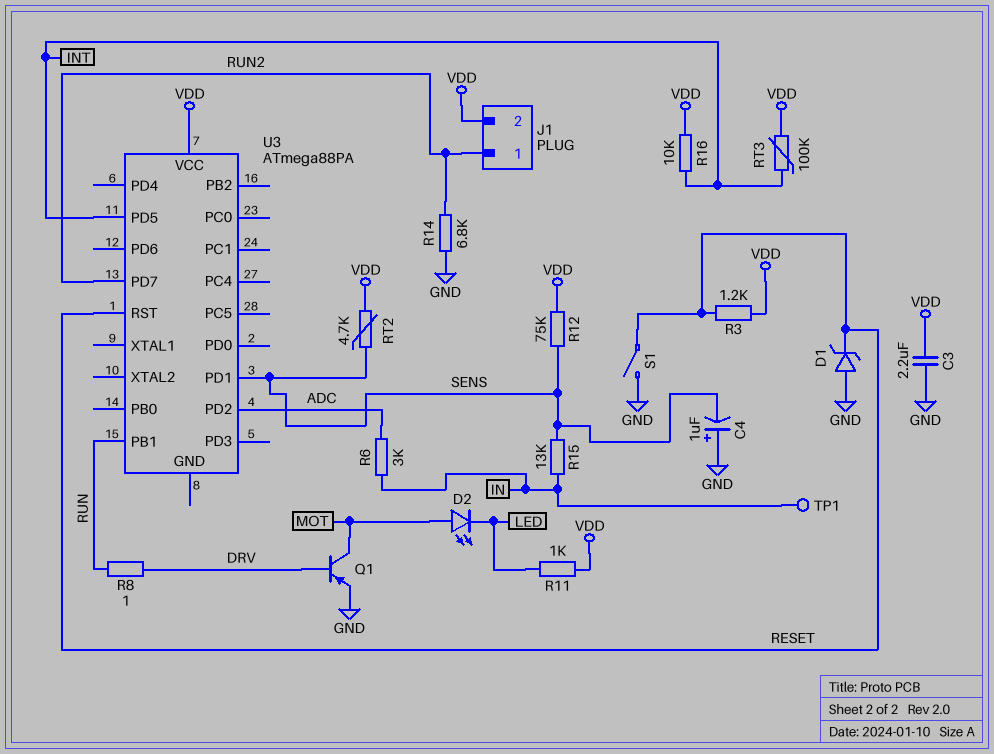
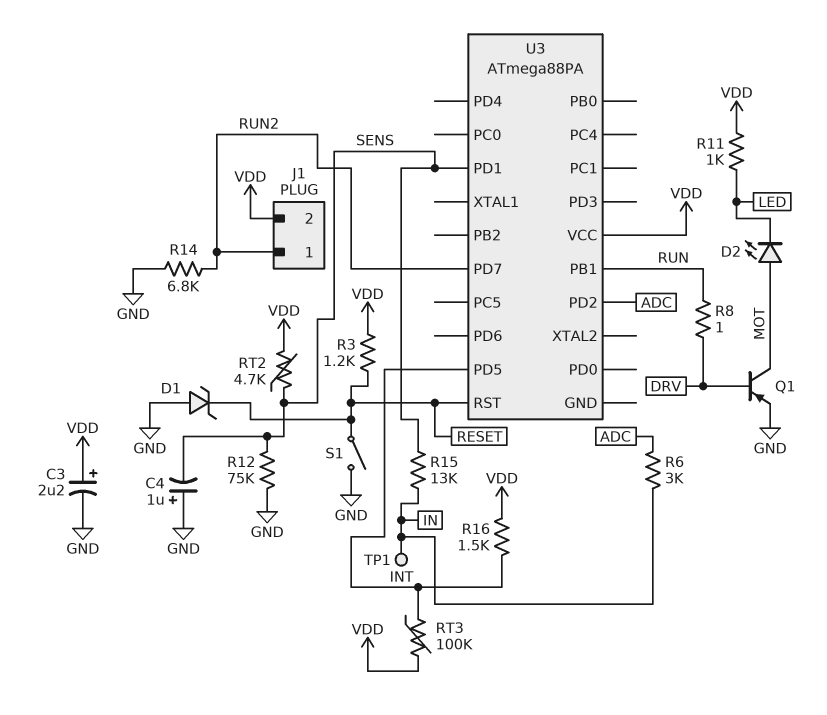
C3: 2.2uF (GND, VDD) -> 2.2uF (plus VDD, minus GND)
R12: 75k (SENS, VDD) -> 75k (GND, SENS)
R16: 10k (INT, VDD) -> 1.5k (INT, VDD)

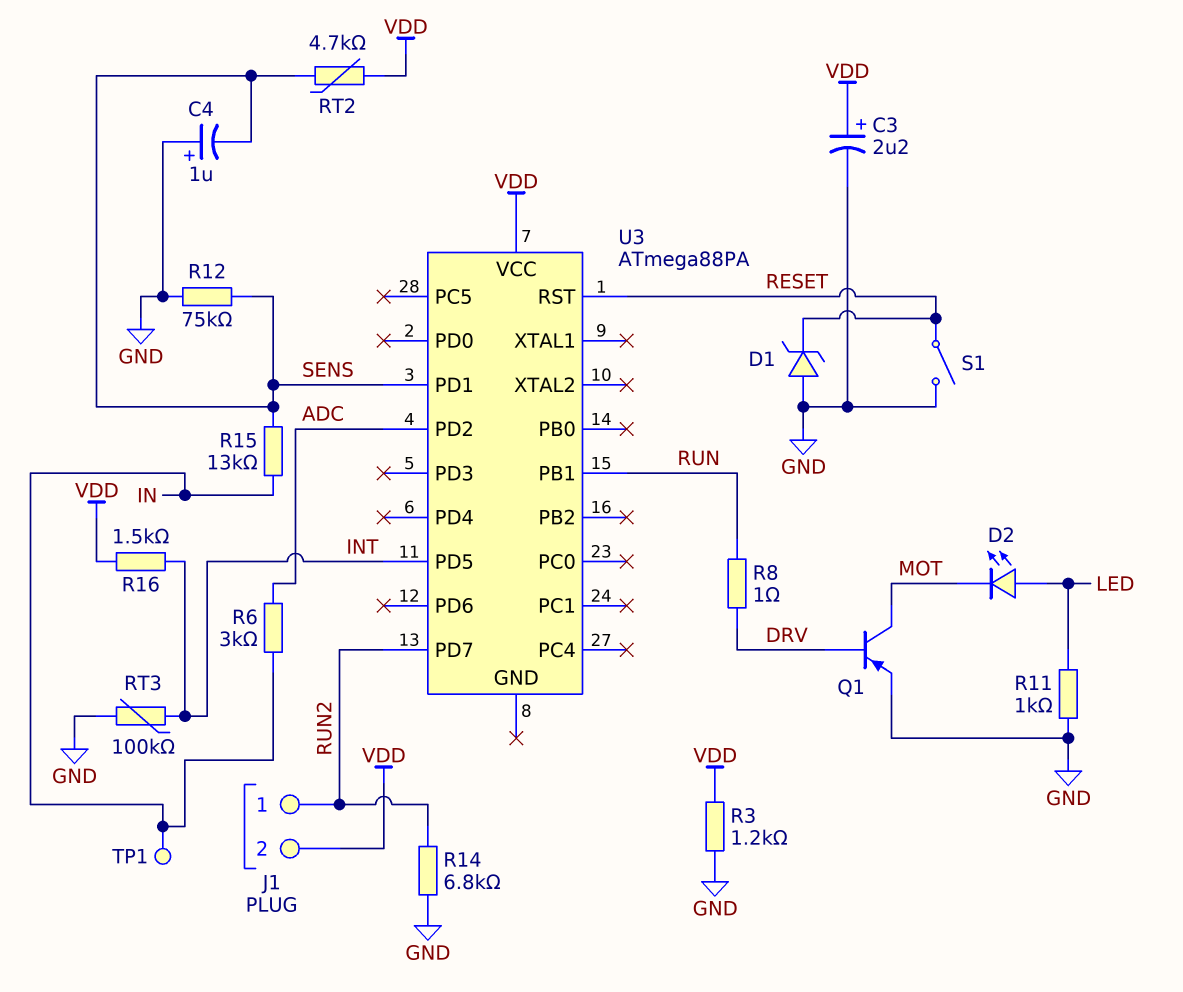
D2: LED (A MOT, K LED) -> LED (A LED, K MOT)
R3: 1.2k (RESET, VDD) -> 1.2k (GND, VDD)
R11: 1k (LED, VDD) -> 1k (GND, LED)
RT3: 100k (INT, VDD) -> 100k (GND, INT)

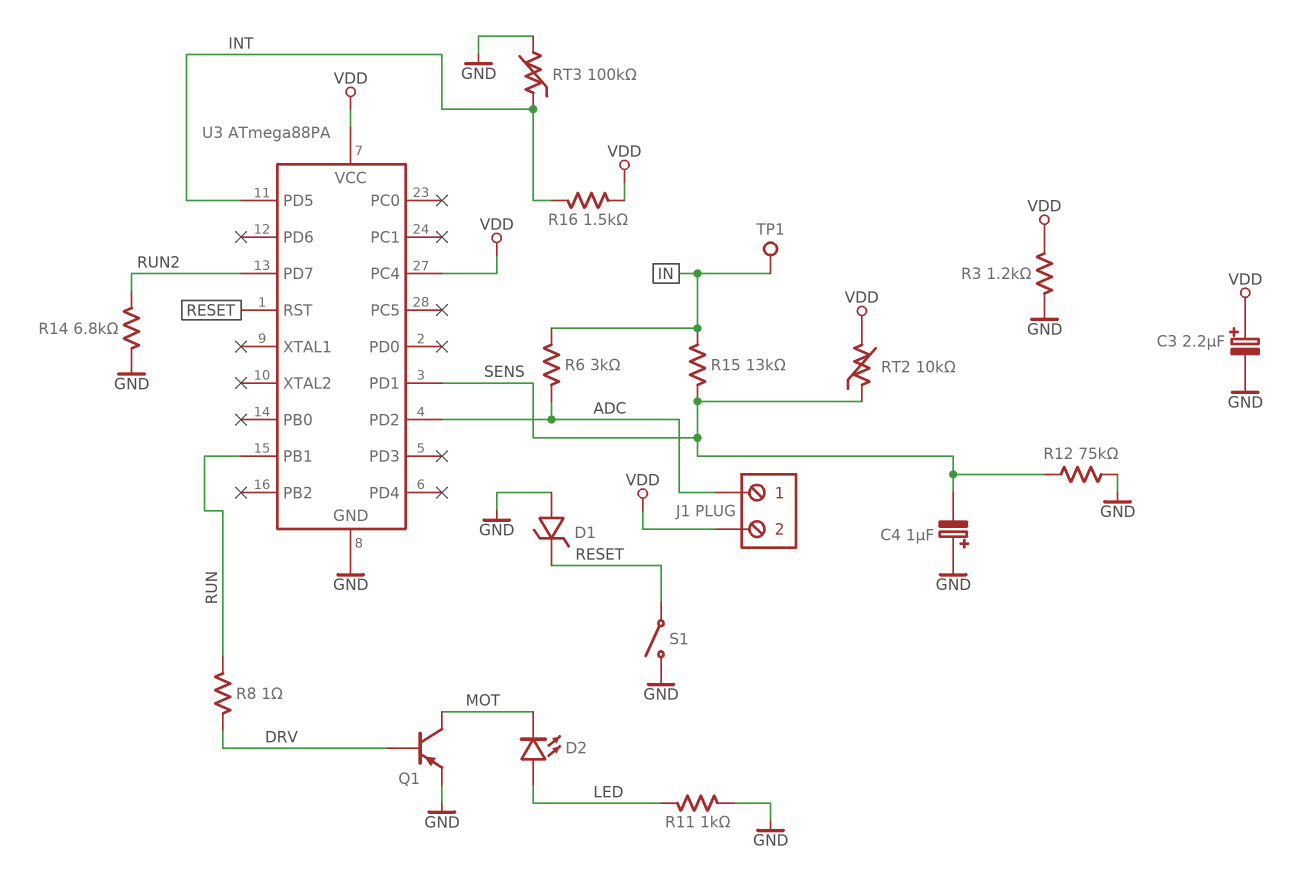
J1 pin 1: RUN2 -> ADC
RT2: 4.7k (SENS, VDD) -> 10k (SENS, VDD)
U3 pin GND: none -> GND
U3 pin PC4: none -> VDD

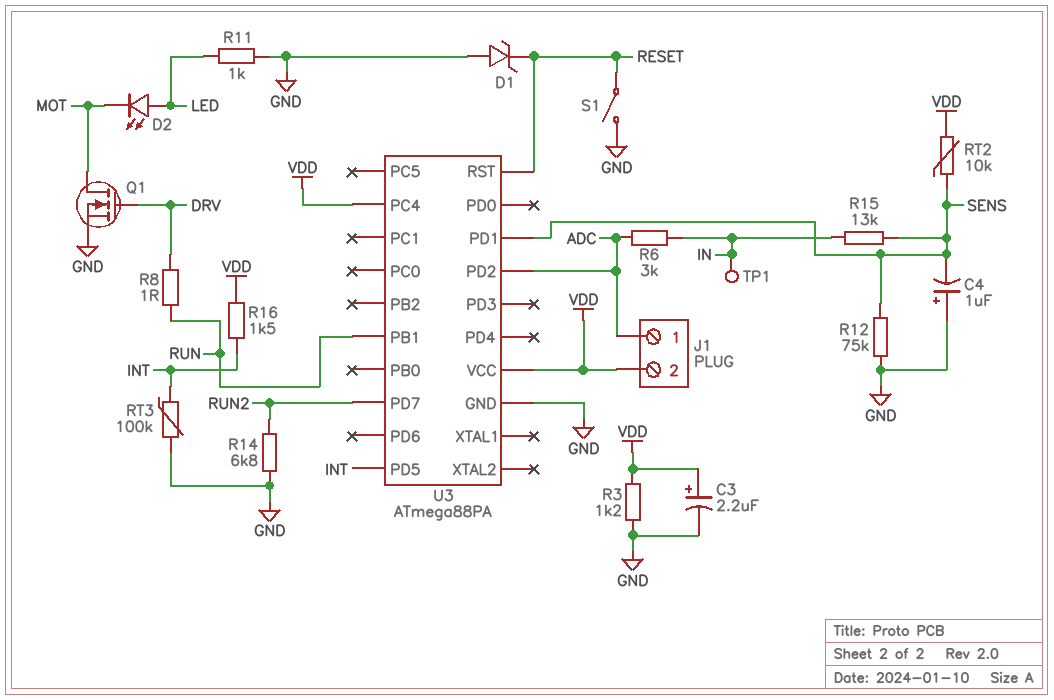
Q1: PNP (B DRV, C MOT, E GND) -> NMOS (G DRV, D MOT, S GND)

